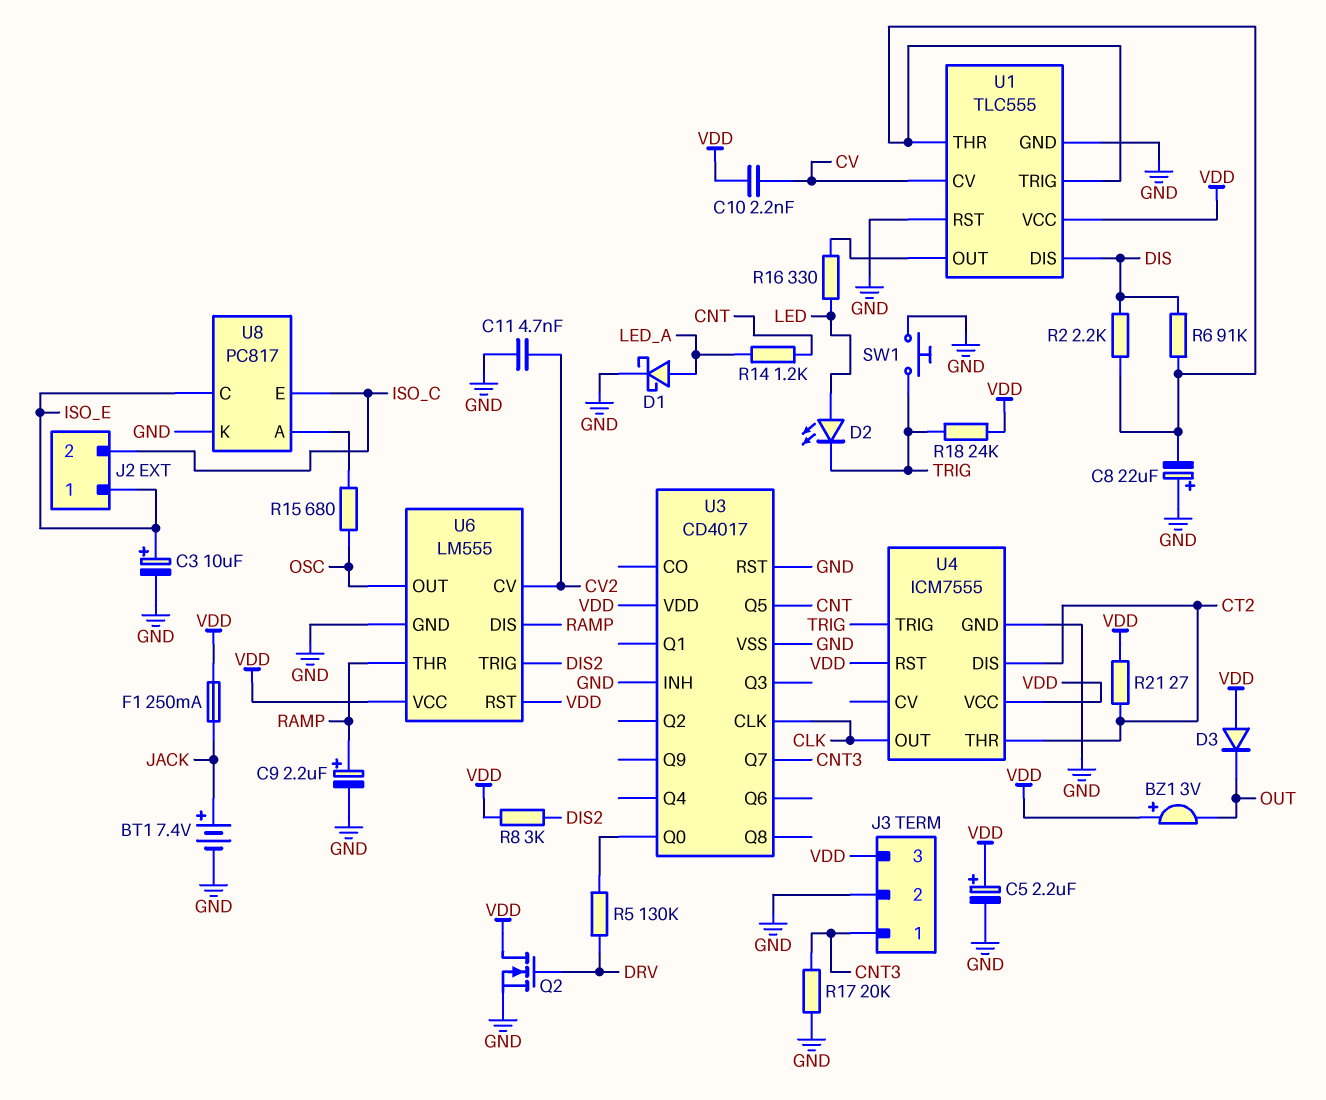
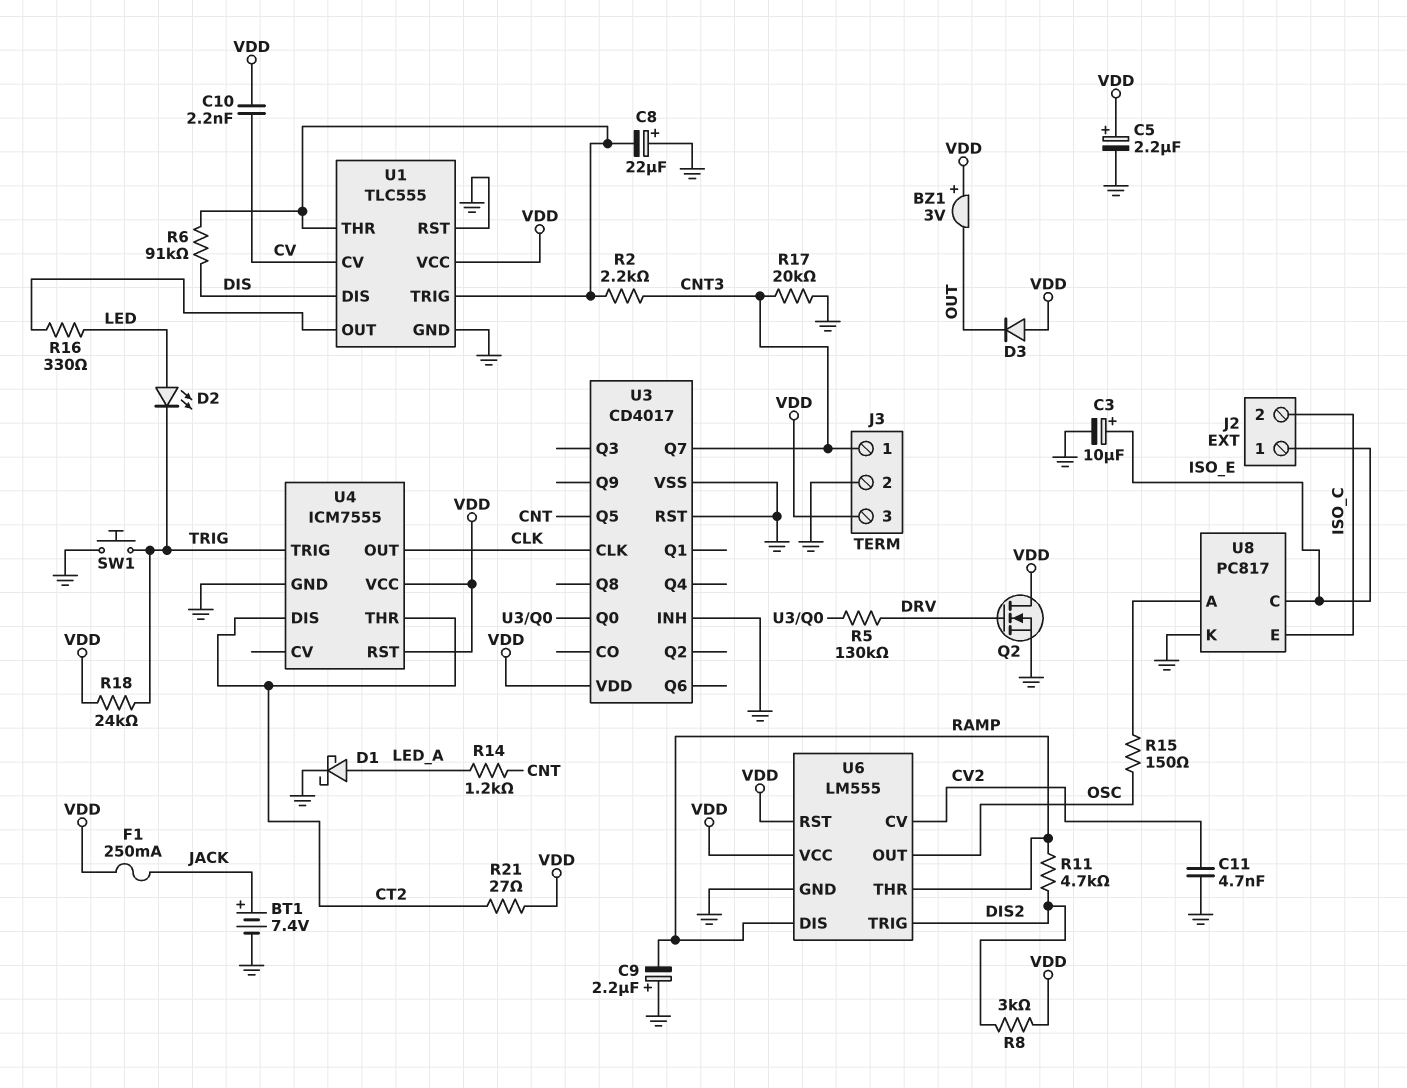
C9: 2.2uF (plus RAMP, minus GND) -> 2.2uF (plus GND, minus RAMP)
R2: 2.2k (DIS, U1/THR) -> 2.2k (CNT3, U1/THR)
R11: none -> 4.7k (DIS2, RAMP)
R15: 680 (OSC, U8/A) -> 150 (OSC, U8/A)

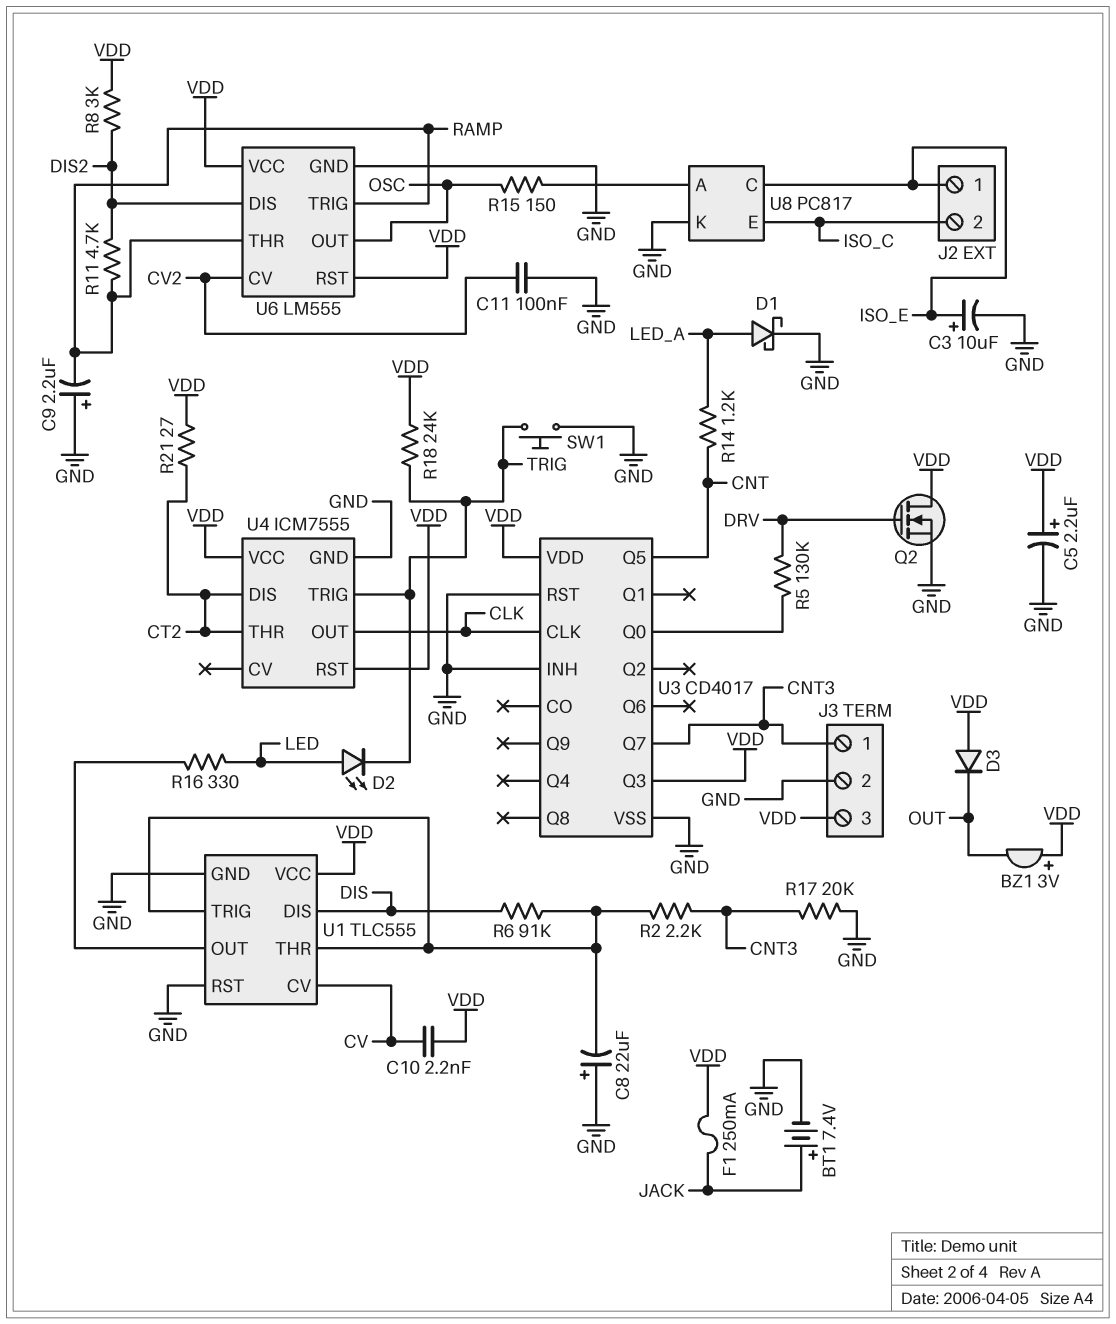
C11: 4.7nF (CV2, GND) -> 100nF (CV2, GND)
U3 pin Q3: none -> VDD
U6 pin DIS: RAMP -> DIS2
U6 pin TRIG: DIS2 -> RAMP

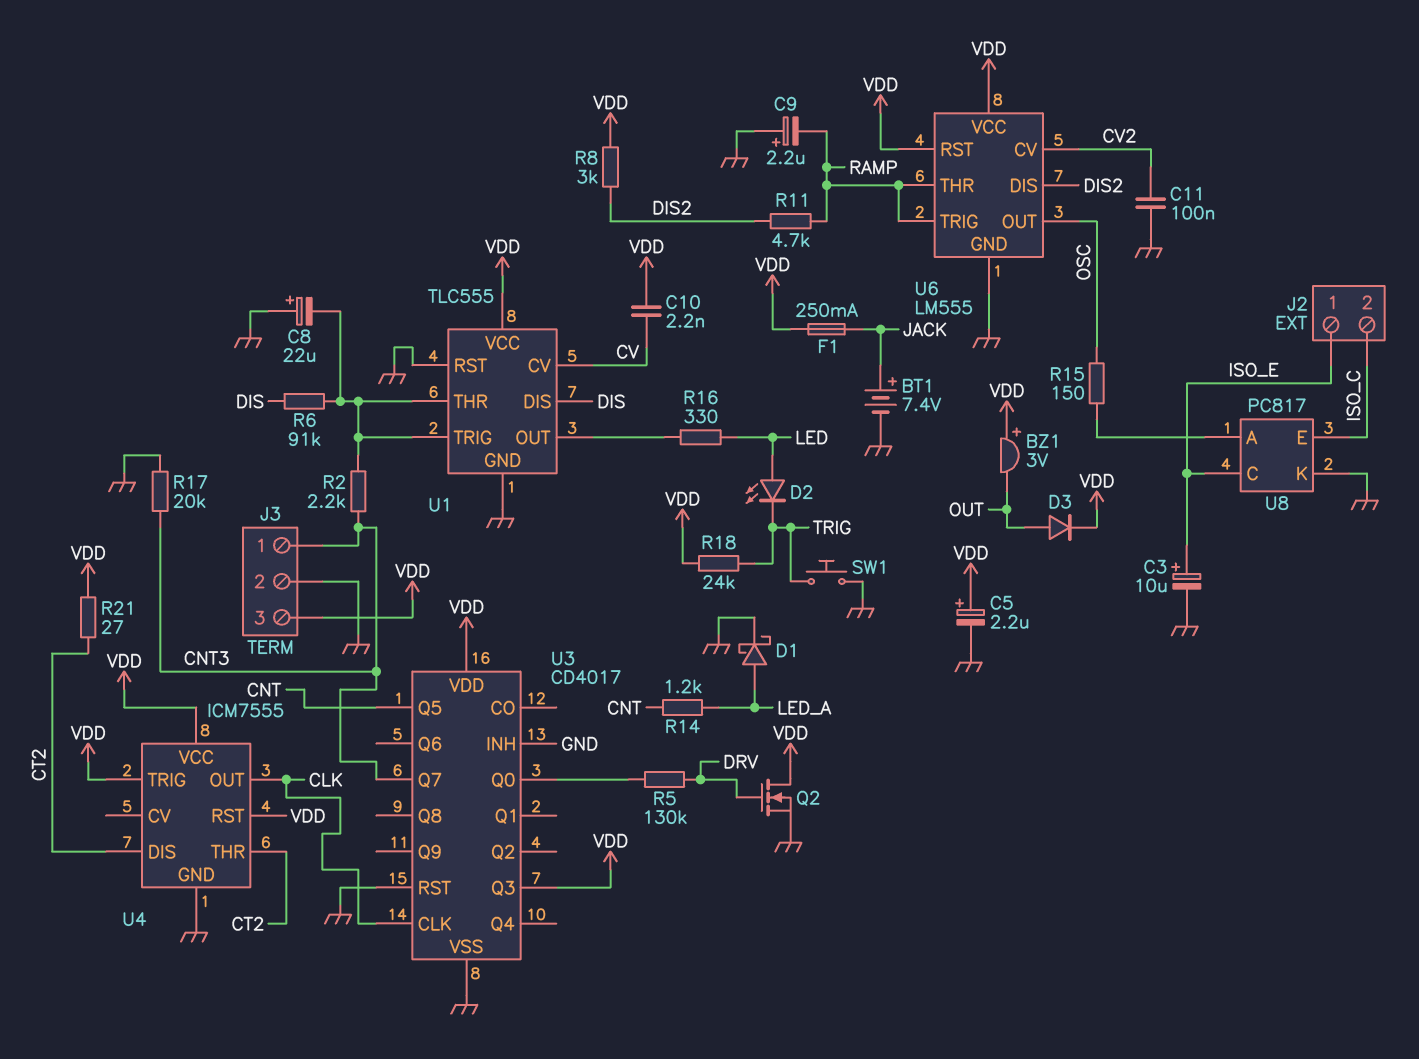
D3: diode (A VDD, K OUT) -> diode (A OUT, K VDD)
U4 pin TRIG: TRIG -> VDD

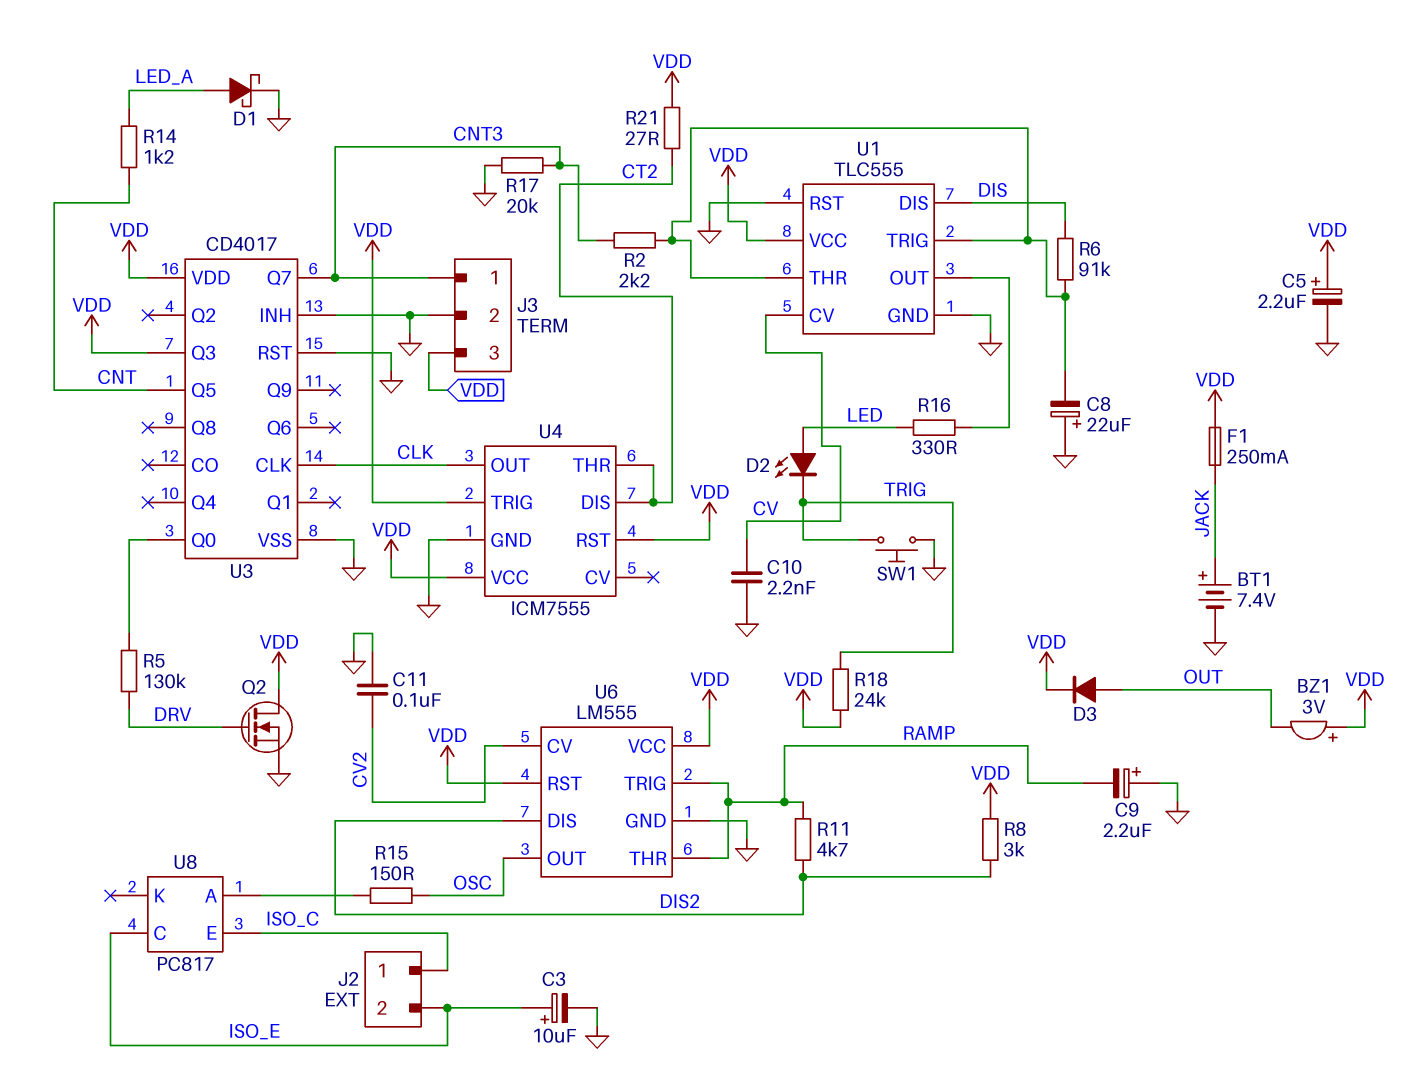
C10: 2.2nF (CV, VDD) -> 2.2nF (CV, GND)
J2 pin 1: ISO_E -> ISO_C
J2 pin 2: ISO_C -> ISO_E
U8 pin K: GND -> none

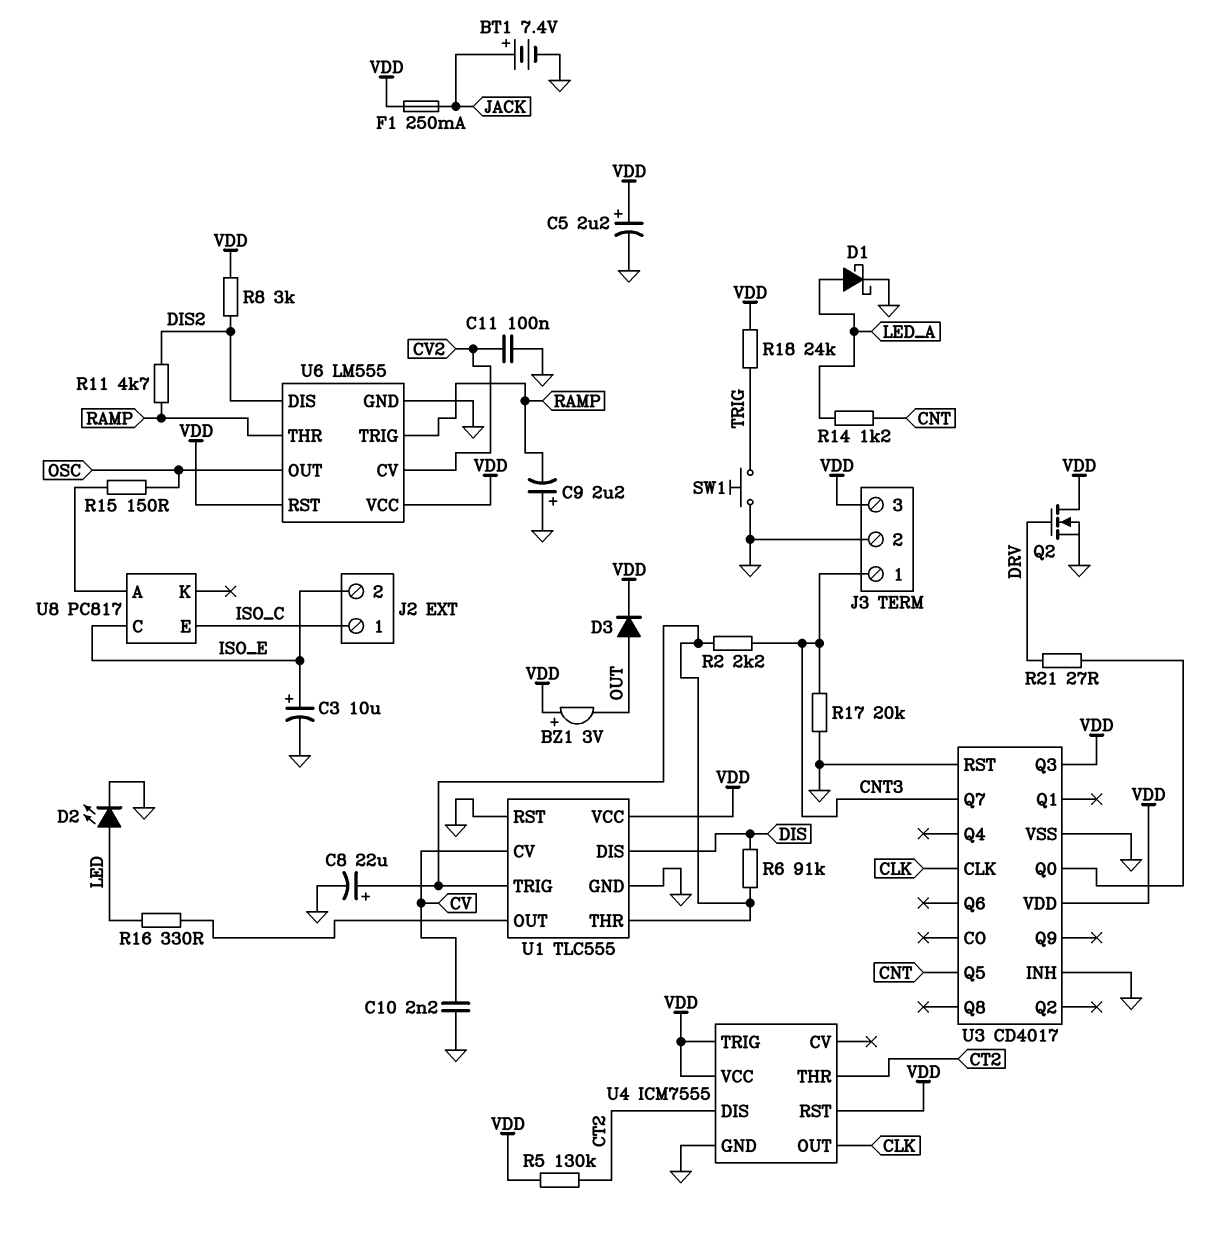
C8: 22uF (plus GND, minus U1/THR) -> 22uF (plus U1/THR, minus GND)
D2: LED (A LED, K TRIG) -> LED (A LED, K GND)
R5: 130k (DRV, U3/Q0) -> 130k (CT2, VDD)
R21: 27 (CT2, VDD) -> 27 (DRV, U3/Q0)

